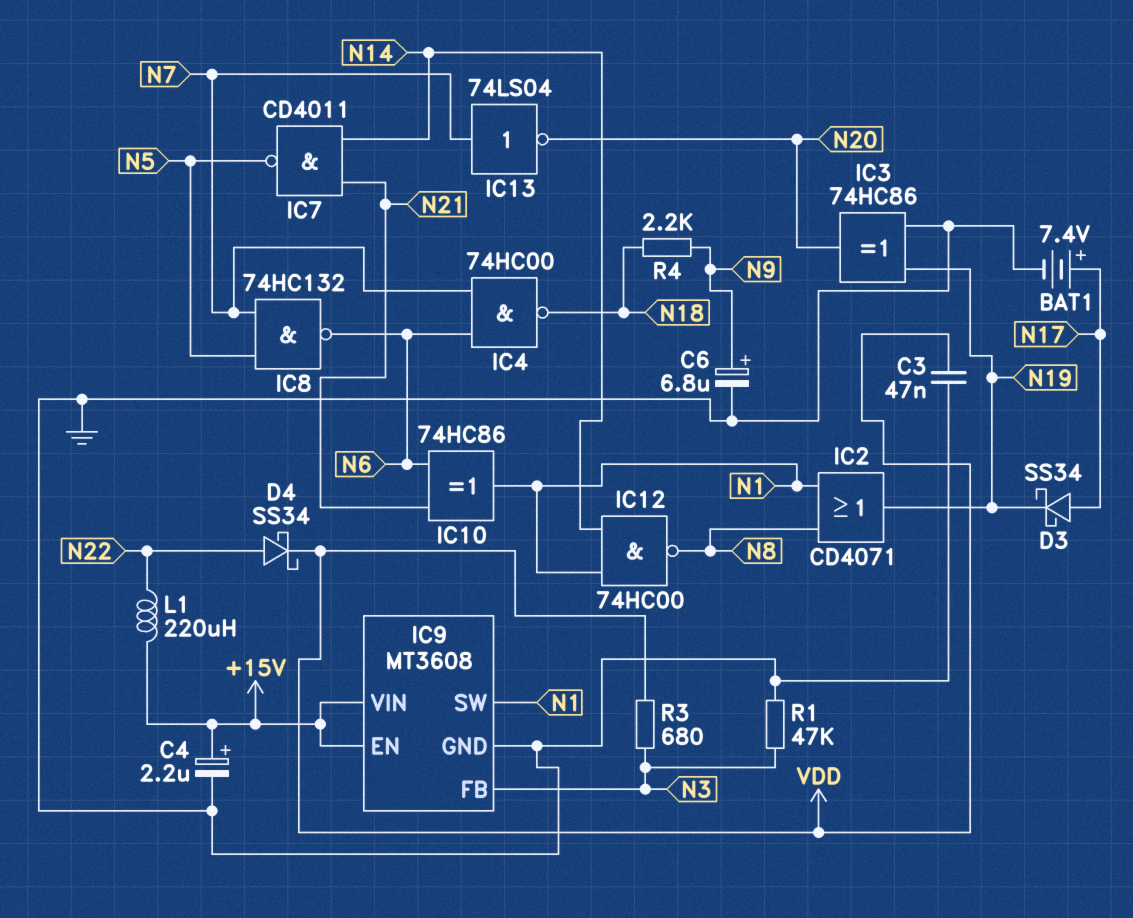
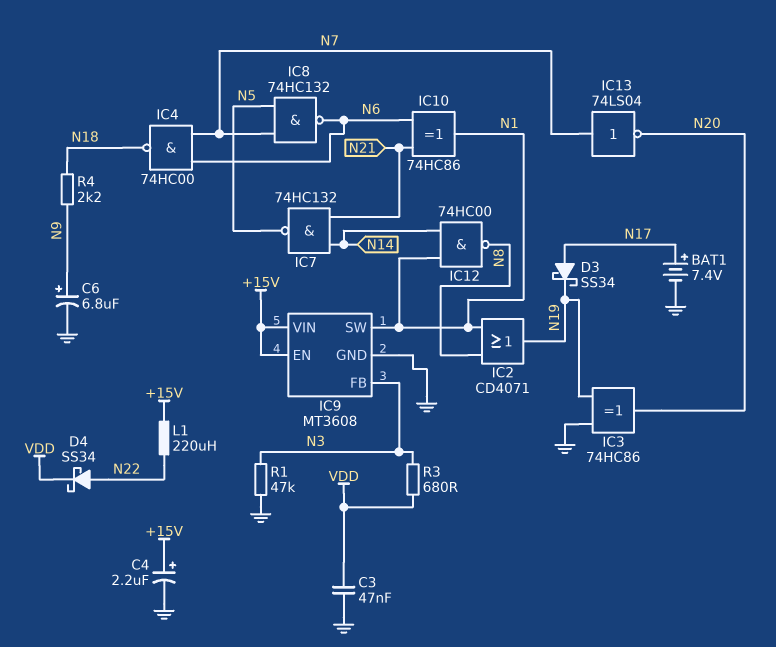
IC7: NAND CD4011 (in N14, in N21, out N5) -> NAND 74HC132 (in N14, in N21, out N5)

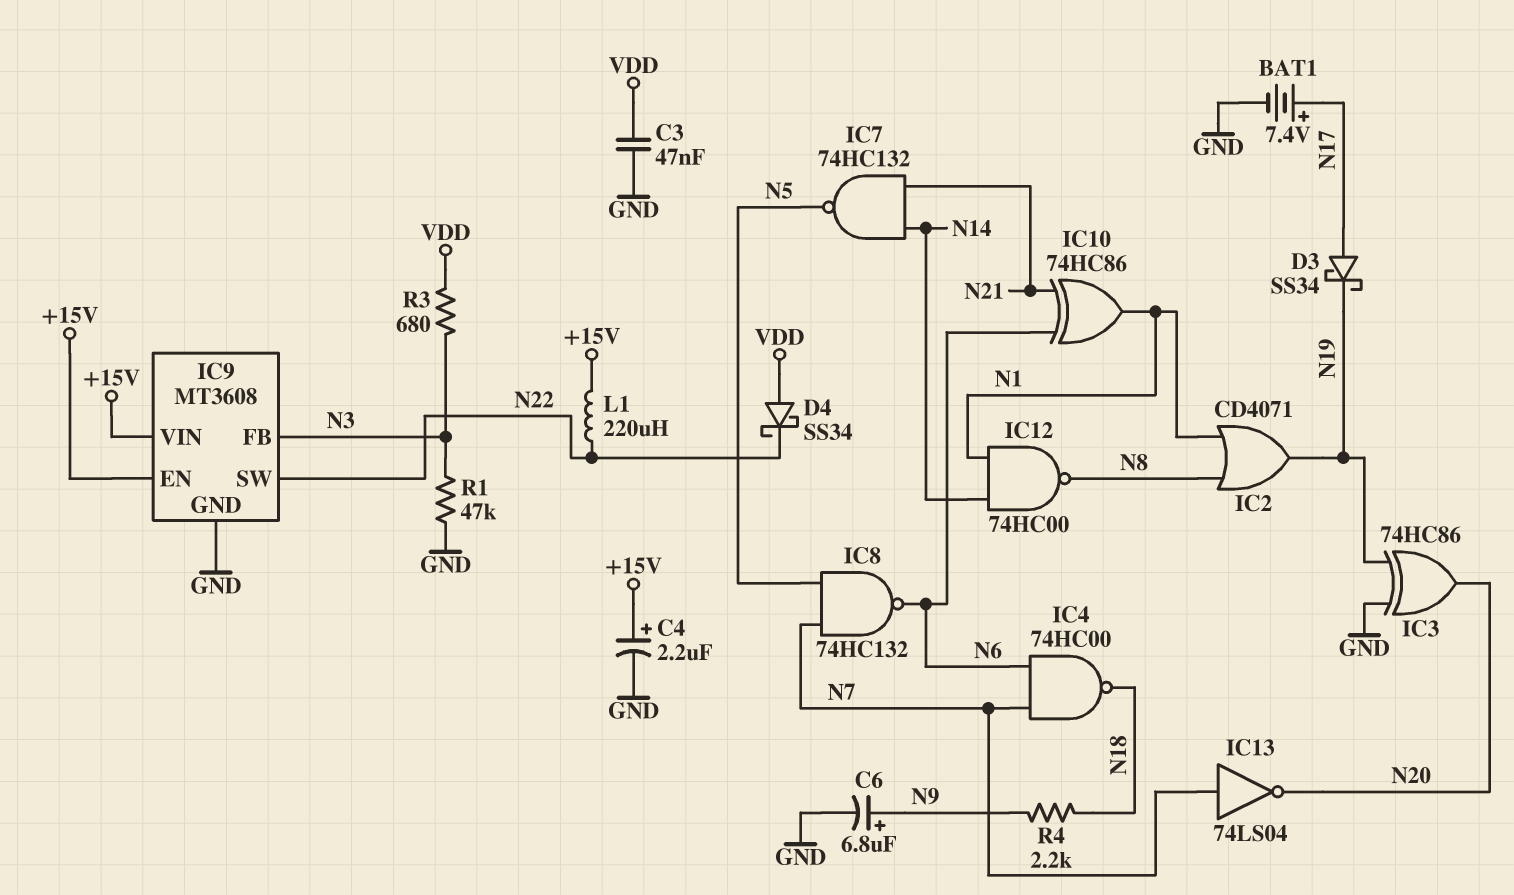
D4: schottky SS34 (A N22, K VDD) -> schottky SS34 (A VDD, K N22)
IC9 pin SW: N1 -> N22

